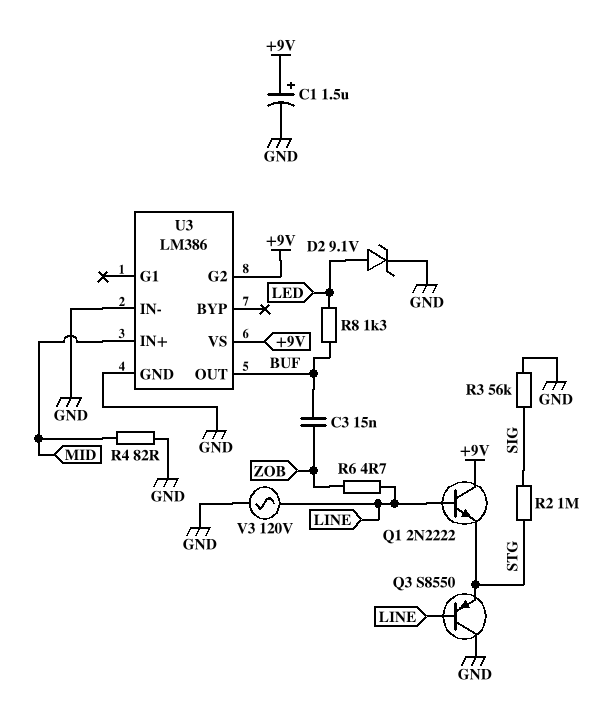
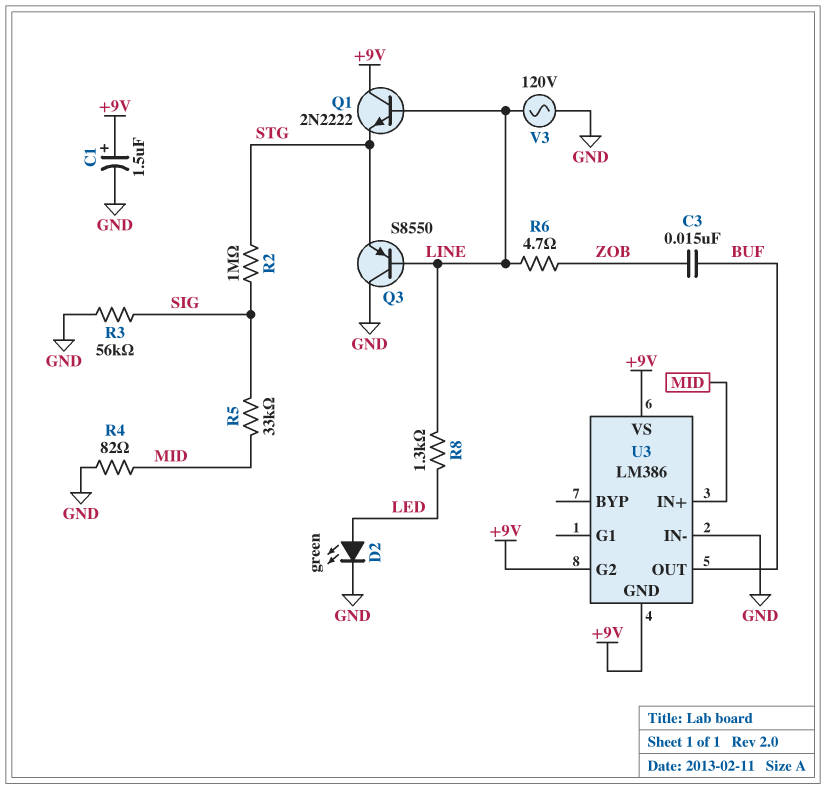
D2: zener 9.1V (A LED, K GND) -> LED green (A LED, K GND)
R5: none -> 33k (MID, SIG)
R8: 1.3k (BUF, LED) -> 1.3k (LED, LINE)
U3 pin GND: GND -> +9V

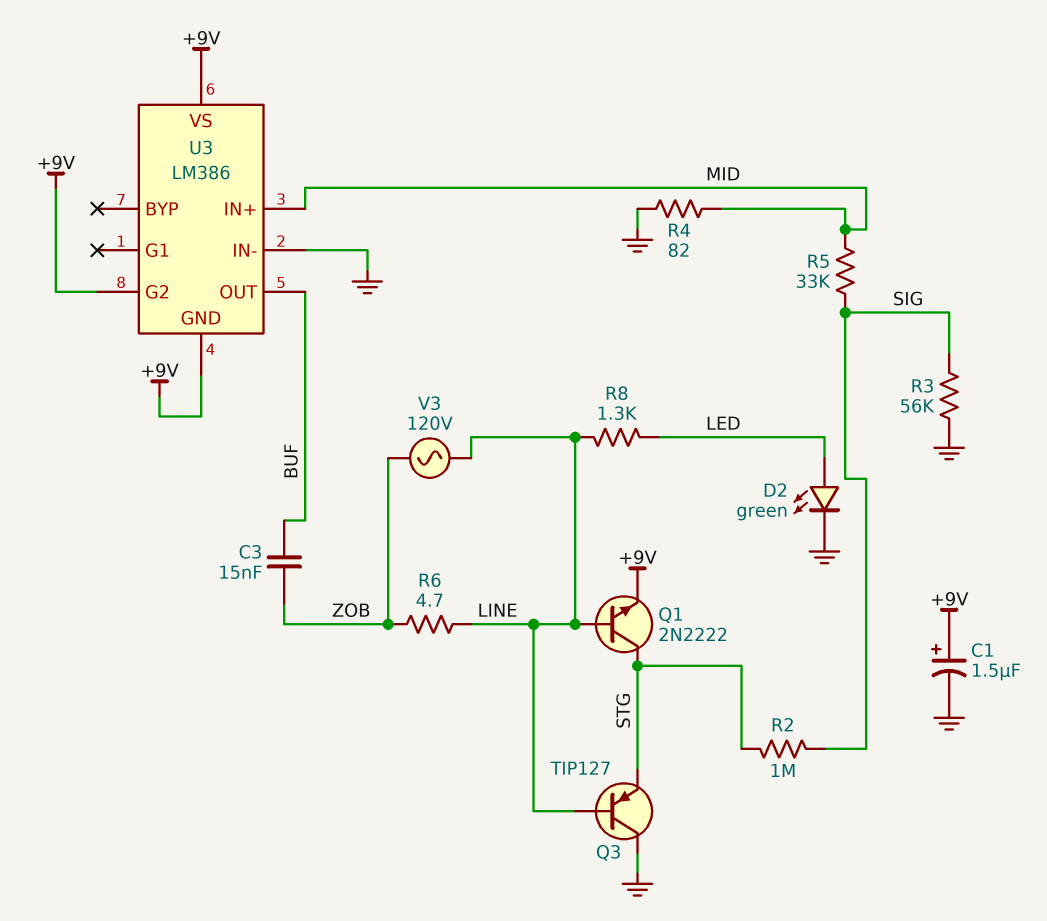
Q1: NPN 2N2222 (B LINE, C +9V, E STG) -> NPN 2N2222 (B LINE, C STG, E +9V)
Q3: PNP S8550 (B LINE, C GND, E STG) -> PNP TIP127 (B LINE, C GND, E STG)
V3: AC 120V (GND, LINE) -> AC 120V (LINE, ZOB)

